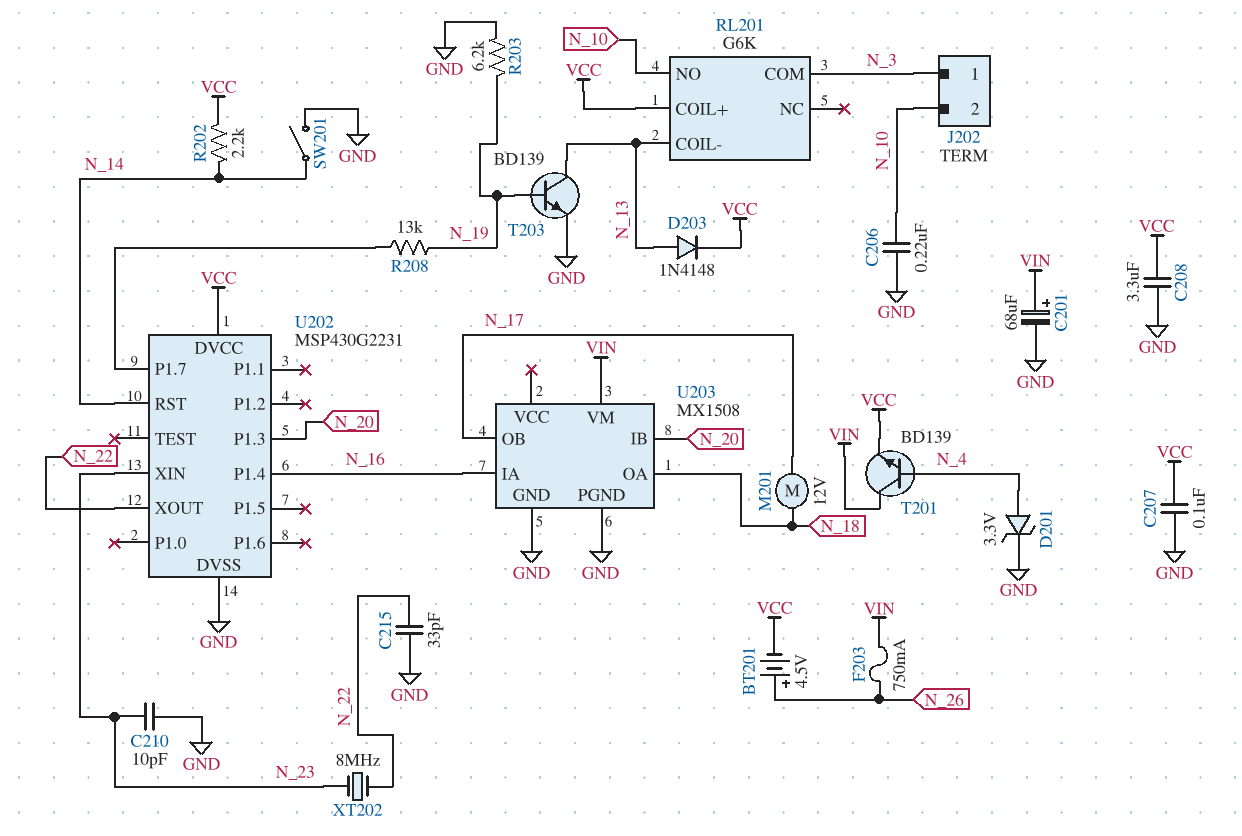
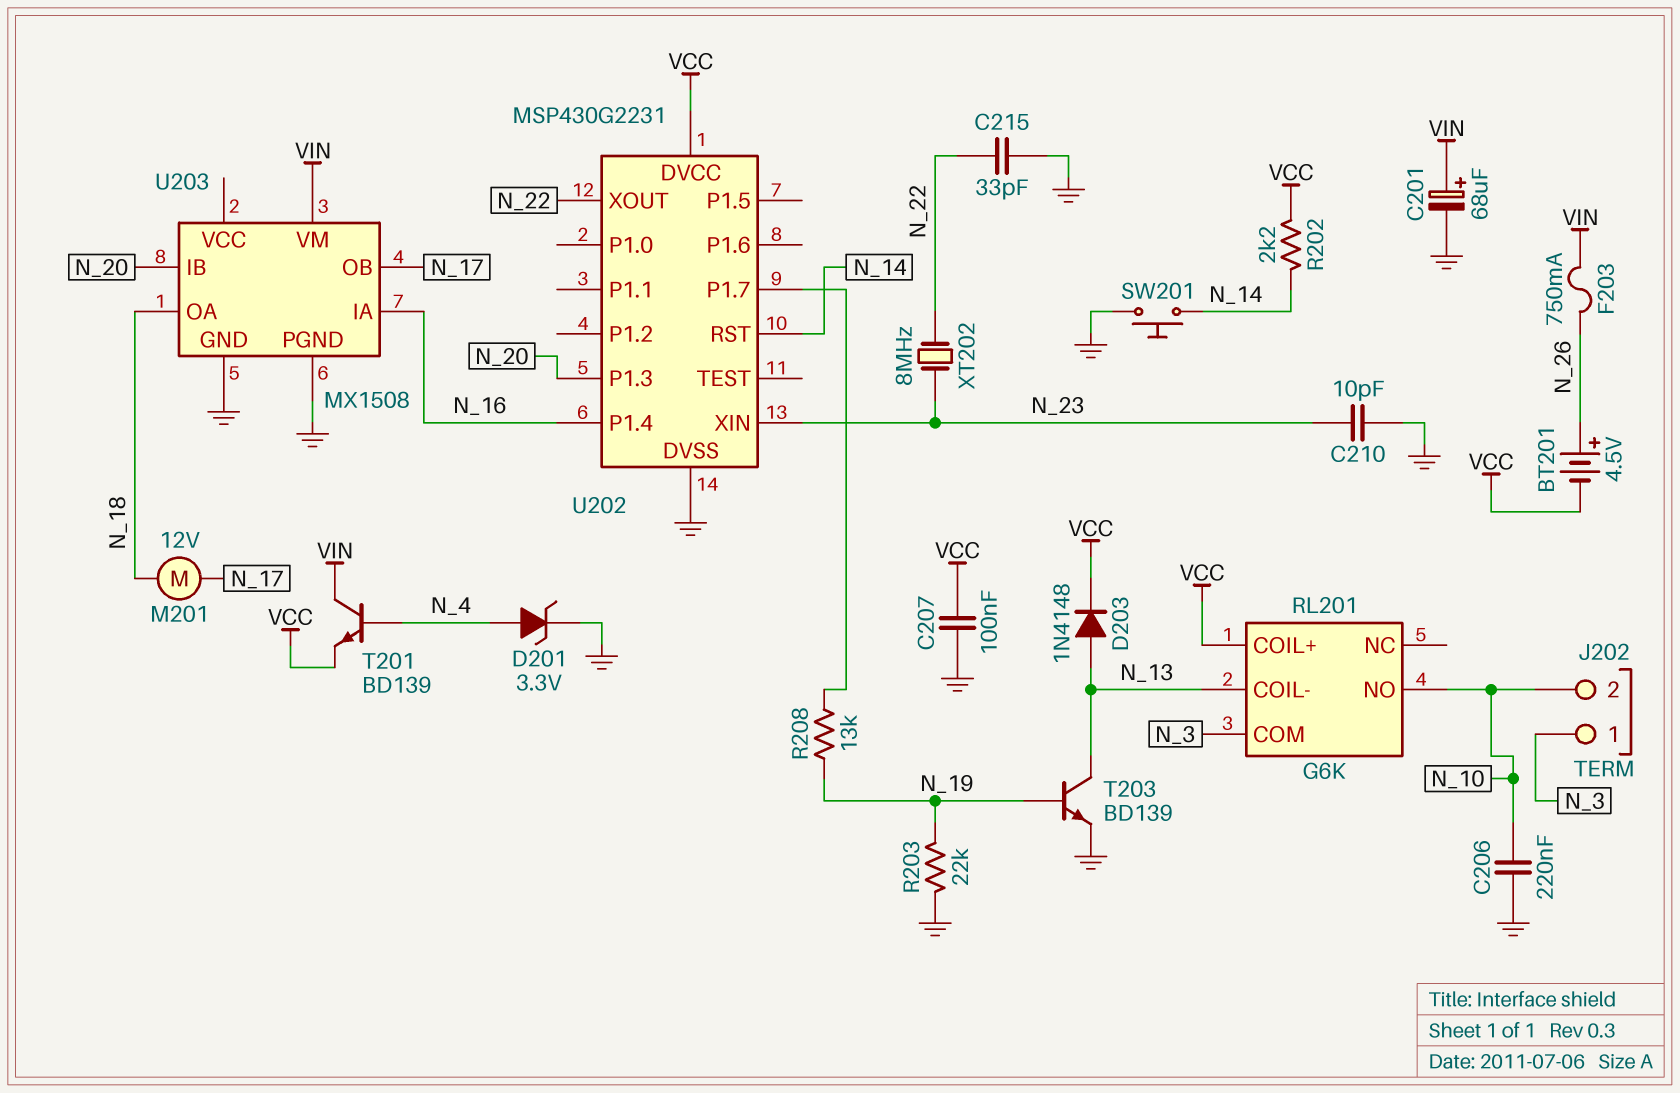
C208: 3.3uF (GND, VCC) -> none
R203: 6.2k (GND, N_19) -> 22k (GND, N_19)
SW201: switch (GND, N_14) -> button (GND, N_14)

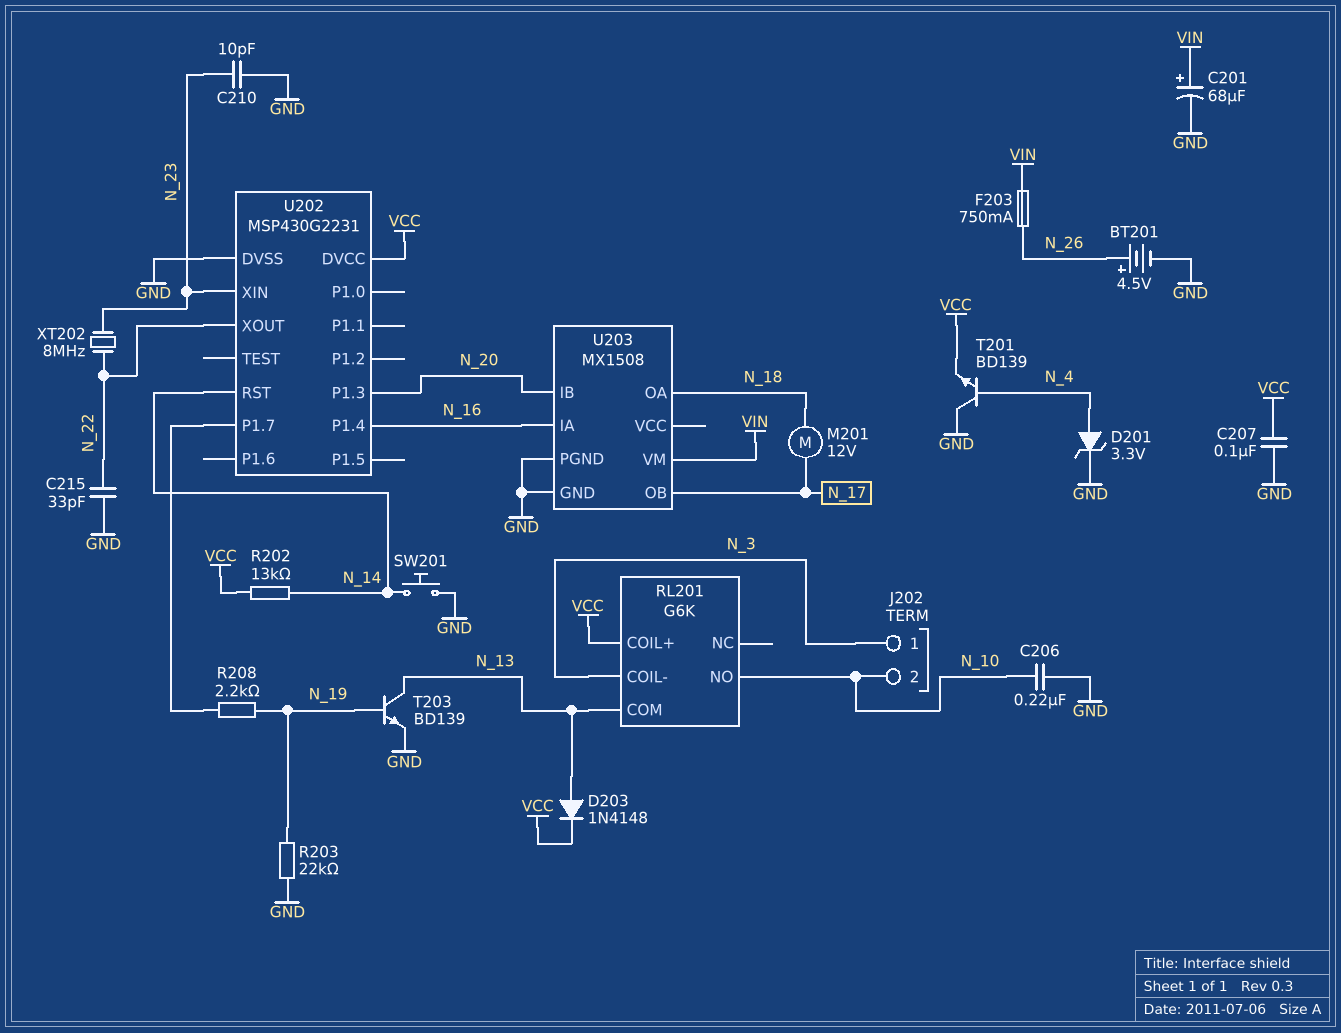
BT201: 4.5V (plus N_26, minus VCC) -> 4.5V (plus N_26, minus GND)
R202: 2.2k (N_14, VCC) -> 13k (N_14, VCC)
R208: 13k (N_19, U202/P1.7) -> 2.2k (N_19, U202/P1.7)
RL201 pin COIL-: N_13 -> N_3
RL201 pin COM: N_3 -> N_13
T201: NPN BD139 (B N_4, C VIN, E VCC) -> NPN BD139 (B N_4, C GND, E VCC)

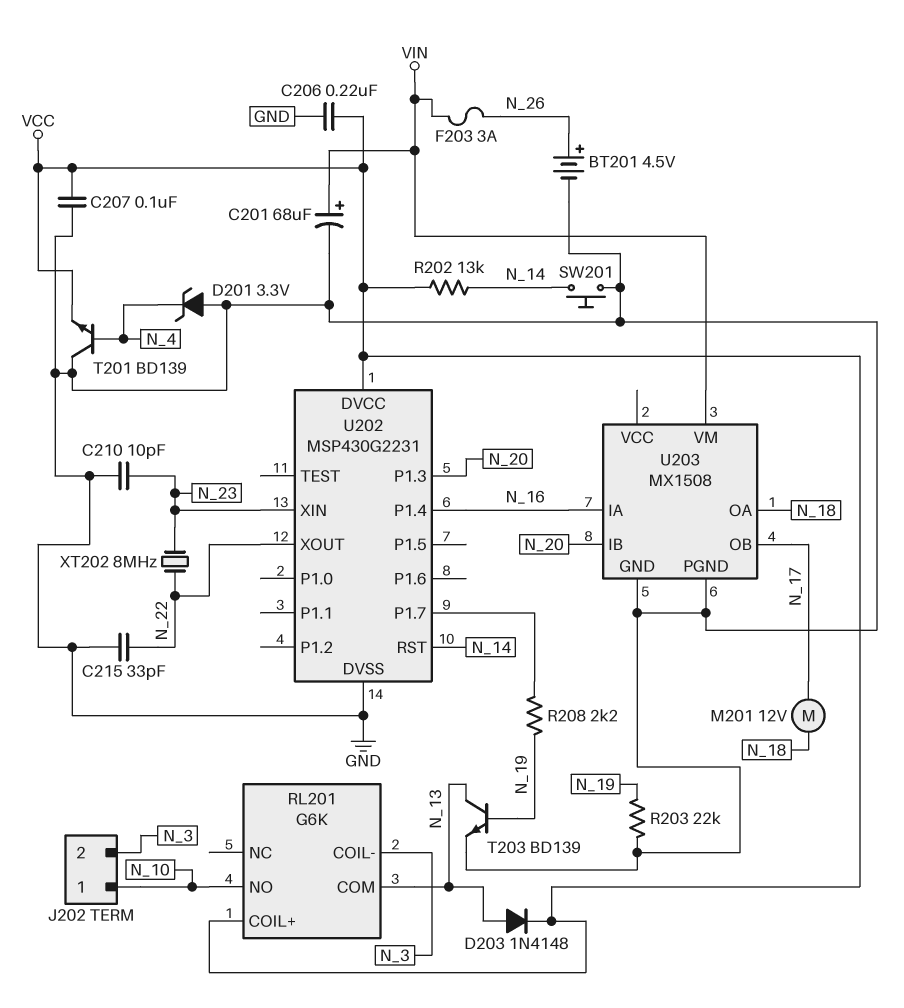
C206: 220nF (GND, N_10) -> 220nF (GND, VCC)
D201: zener 3.3V (A N_4, K GND) -> zener 3.3V (A GND, K N_4)
F203: 750mA (N_26, VIN) -> 3A (N_26, VIN)
J202 pin 1: N_3 -> N_10
J202 pin 2: N_10 -> N_3

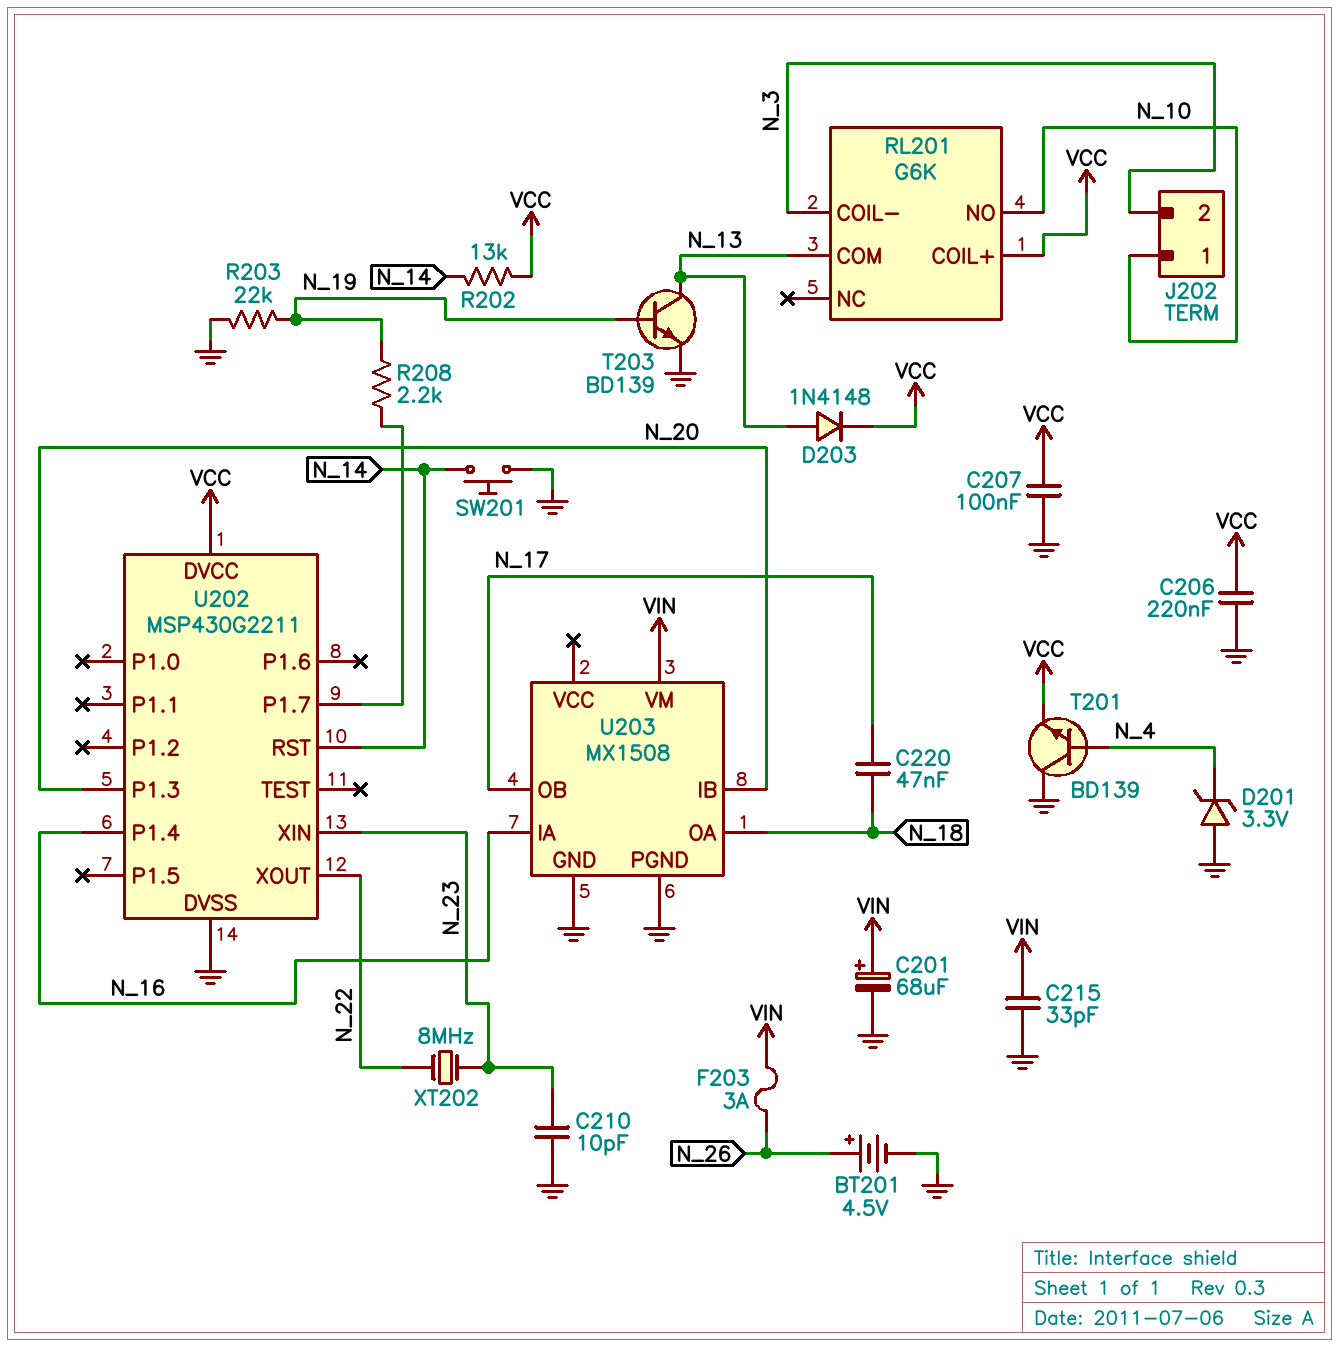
C215: 33pF (GND, N_22) -> 33pF (GND, VIN)
C220: none -> 47nF (N_17, N_18)
M201: motor 12V (N_17, N_18) -> none
U202: MSP430G2231 -> MSP430G2211

